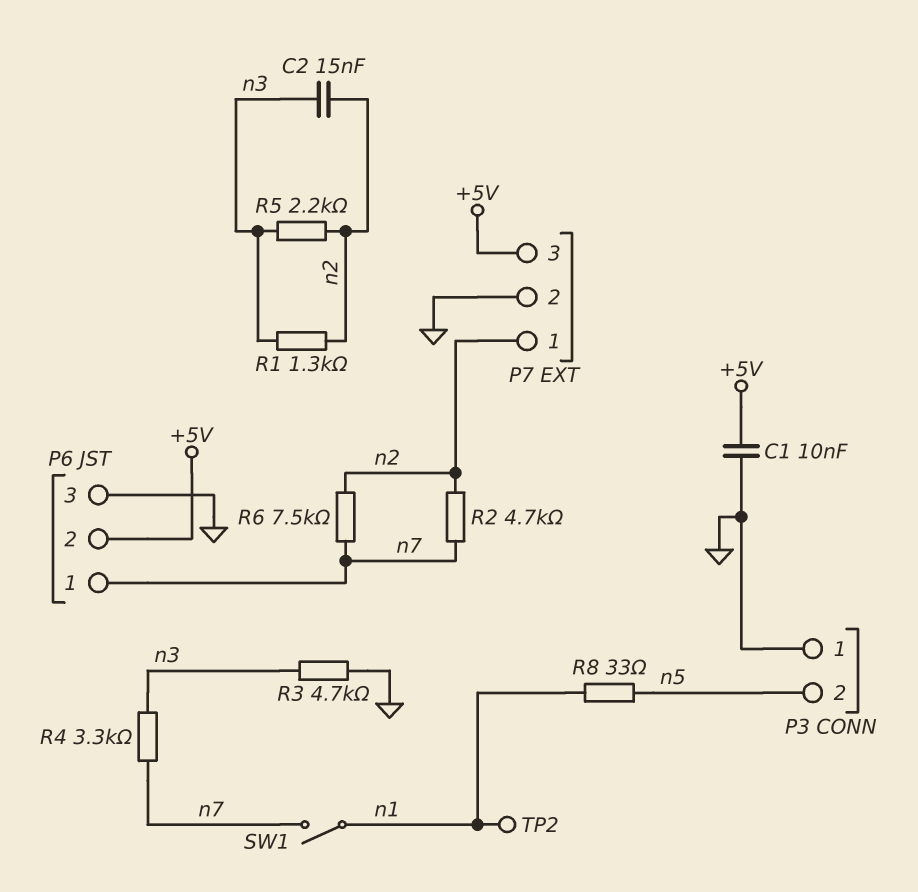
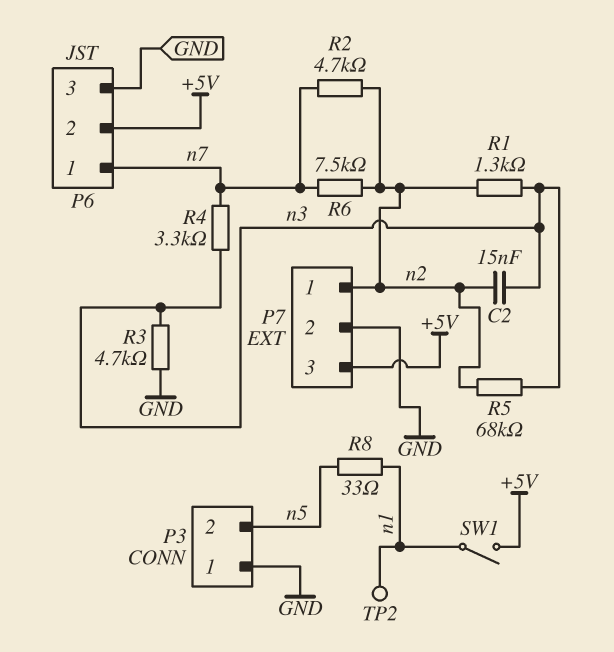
C1: 10nF (+5V, GND) -> none
R5: 2.2k (n2, n3) -> 68k (n2, n3)
SW1: switch (n1, n7) -> switch (+5V, n1)

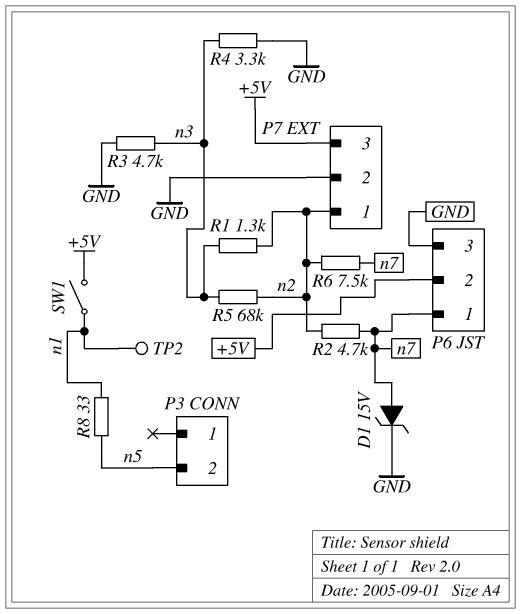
C2: 15nF (n2, n3) -> none
D1: none -> zener 15V (A n7, K GND)
P3 pin 1: GND -> none
R4: 3.3k (n3, n7) -> 3.3k (GND, n3)

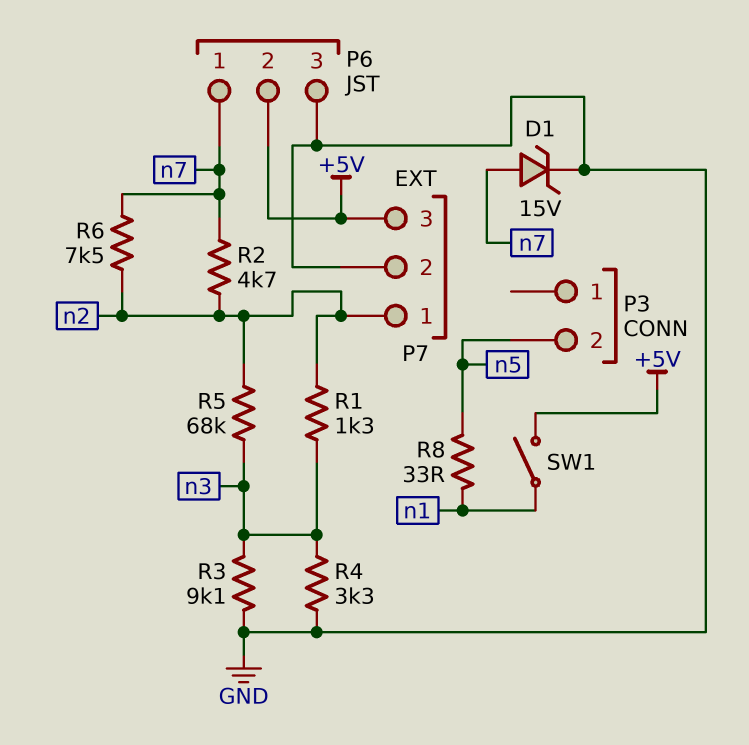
R3: 4.7k (GND, n3) -> 9.1k (GND, n3)
TP2: test point (n1) -> none

